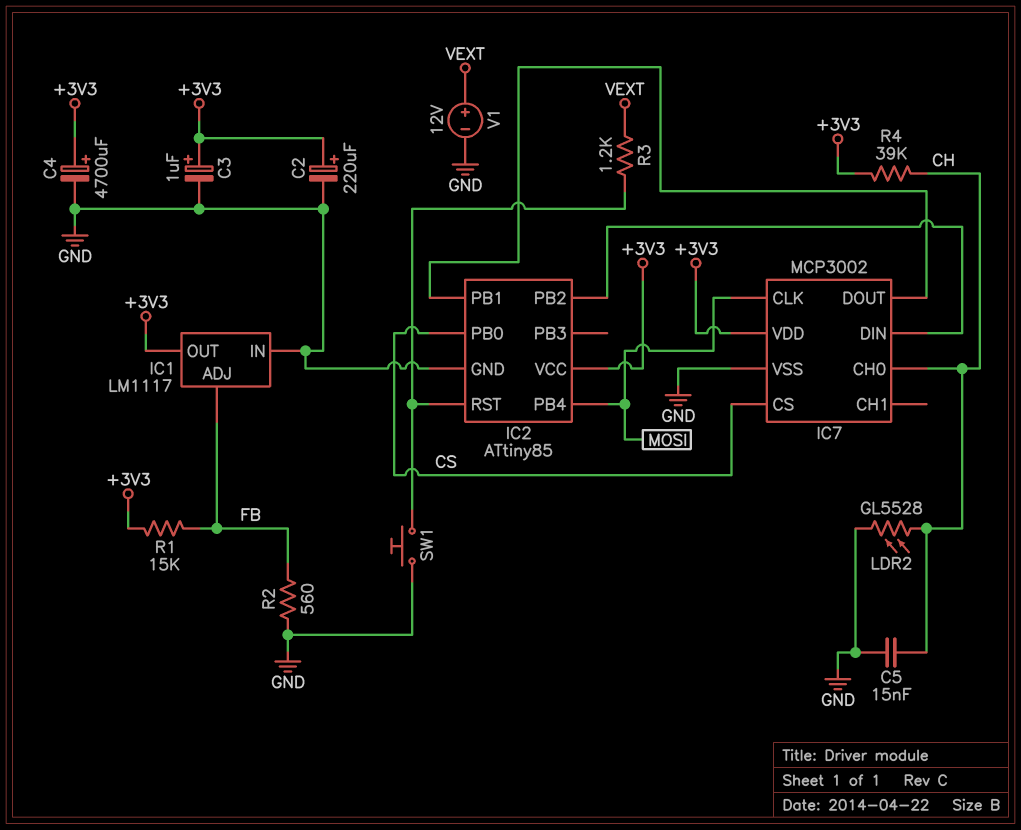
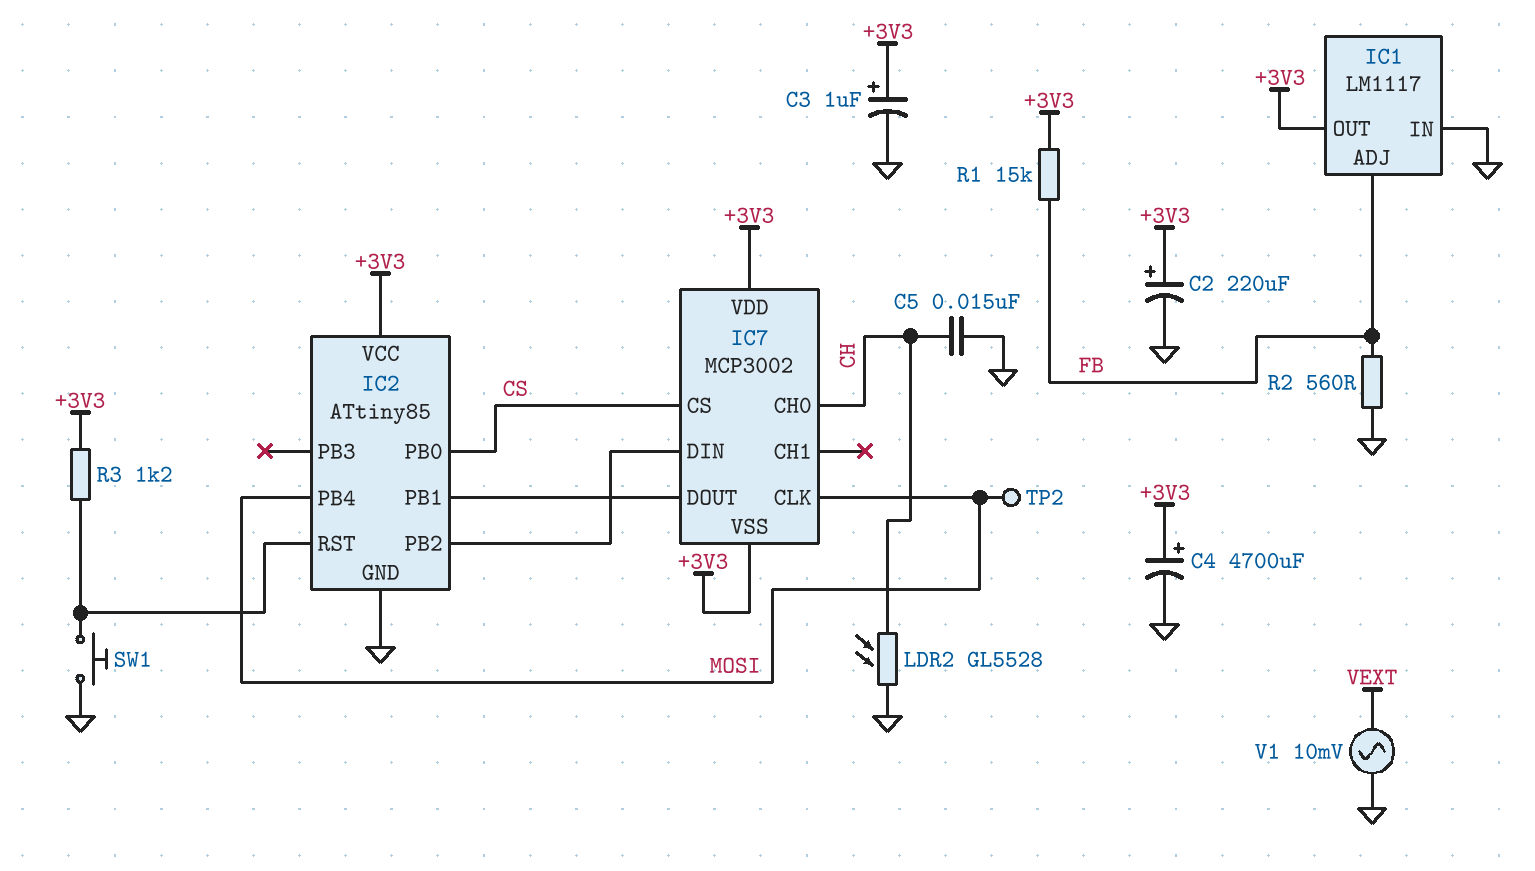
IC7 pin VSS: GND -> +3V3
R3: 1.2k (IC2/RST, VEXT) -> 1.2k (+3V3, IC2/RST)
R4: 39k (+3V3, CH) -> none
TP2: none -> test point (MOSI)
V1: 12V (plus VEXT, minus GND) -> AC 10mV (GND, VEXT)

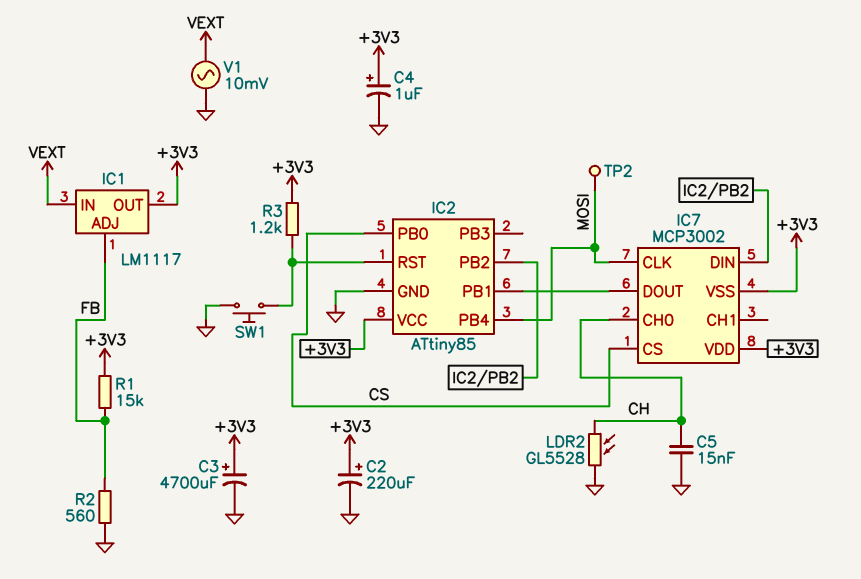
C3: 1uF (plus +3V3, minus GND) -> 4700uF (plus +3V3, minus GND)
C4: 4700uF (plus +3V3, minus GND) -> 1uF (plus +3V3, minus GND)
IC1 pin IN: GND -> VEXT

